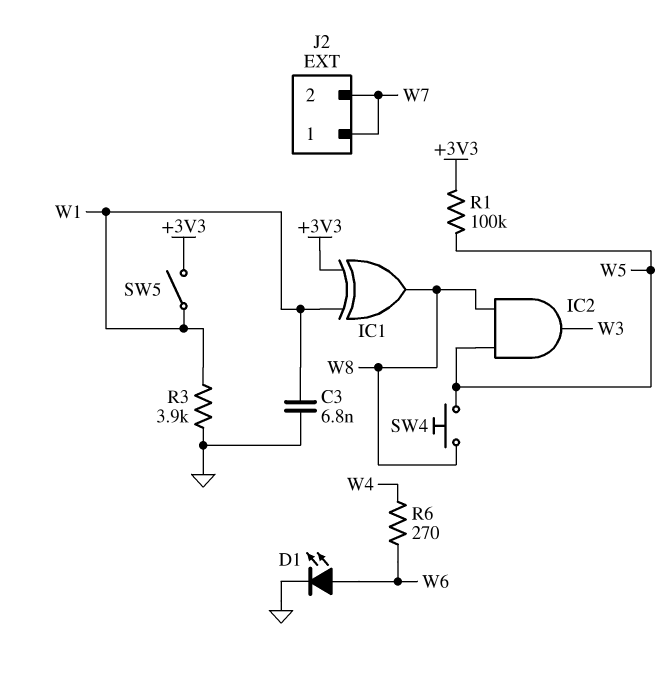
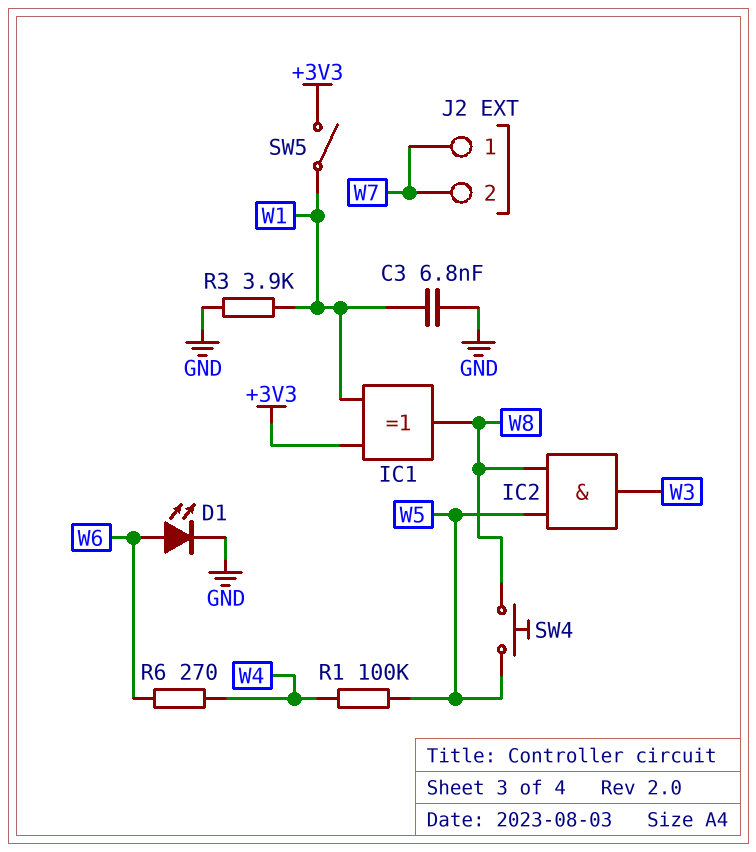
R1: 100k (+3V3, W5) -> 100k (W4, W5)

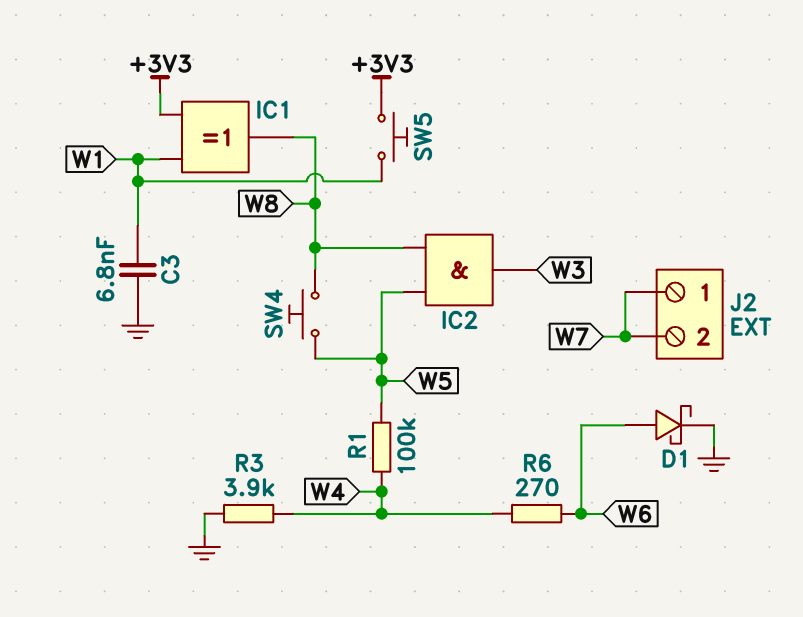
D1: LED (A W6, K GND) -> schottky (A W6, K GND)
R3: 3.9k (GND, W1) -> 3.9k (GND, W4)
SW5: switch (+3V3, W1) -> button (+3V3, W1)

